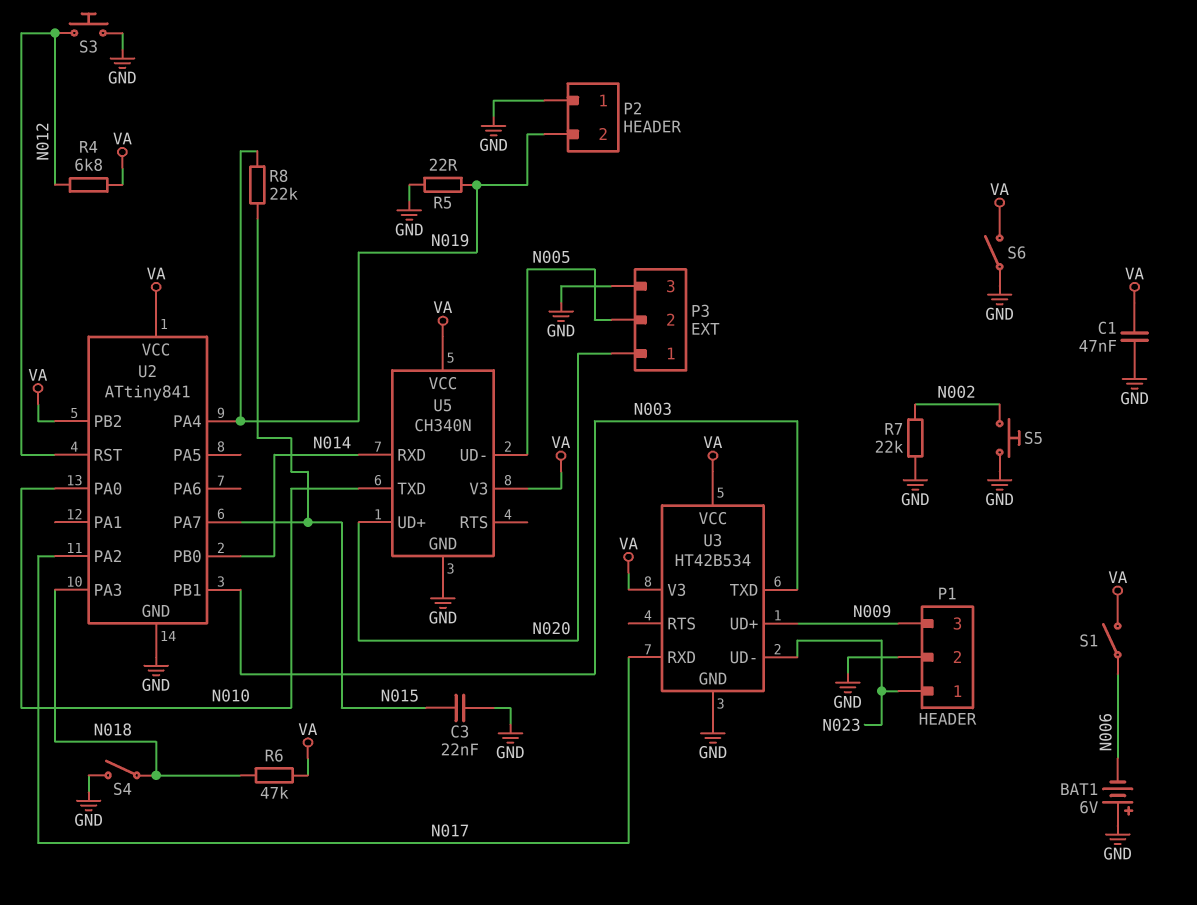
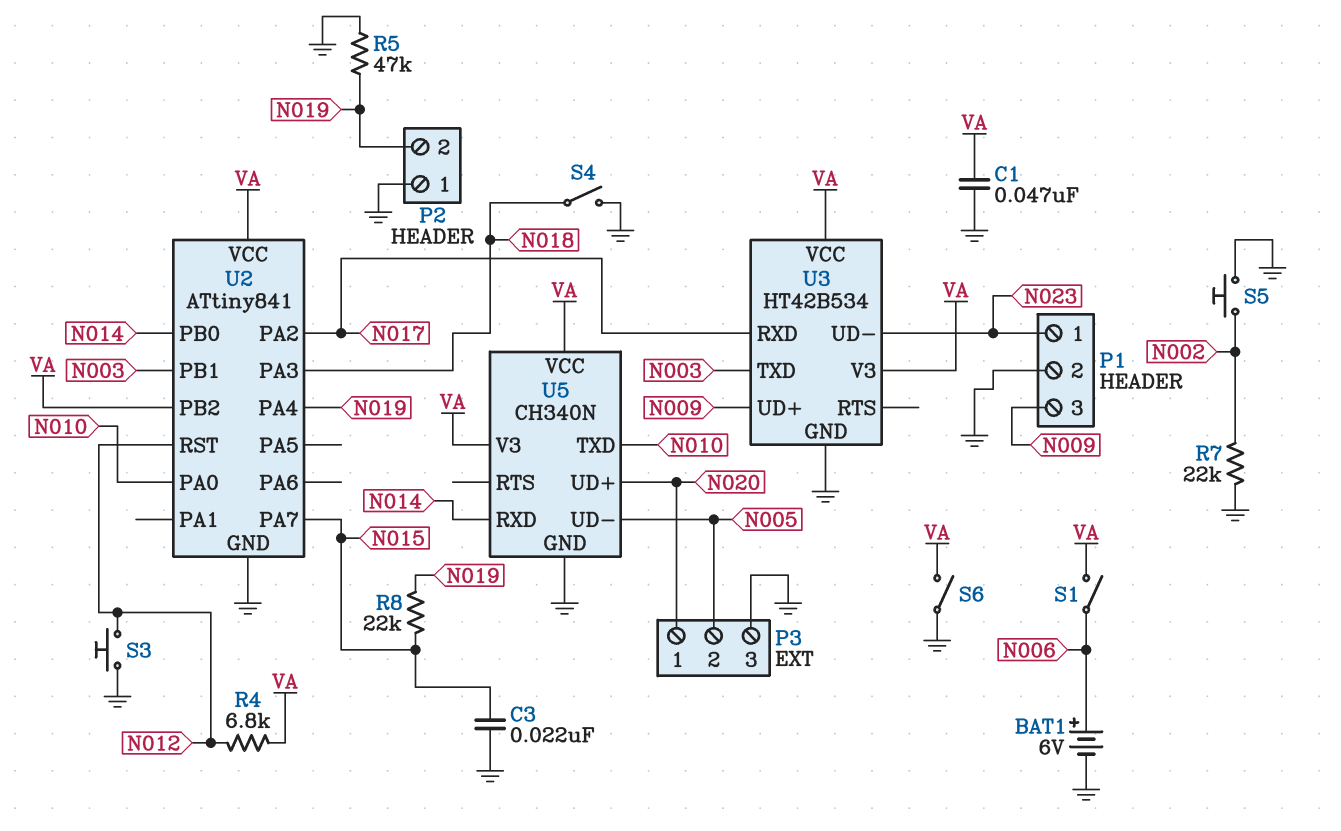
BAT1: 6V (plus GND, minus N006) -> 6V (plus N006, minus GND)
R5: 22 (GND, N019) -> 47k (GND, N019)
R6: 47k (N018, VA) -> none

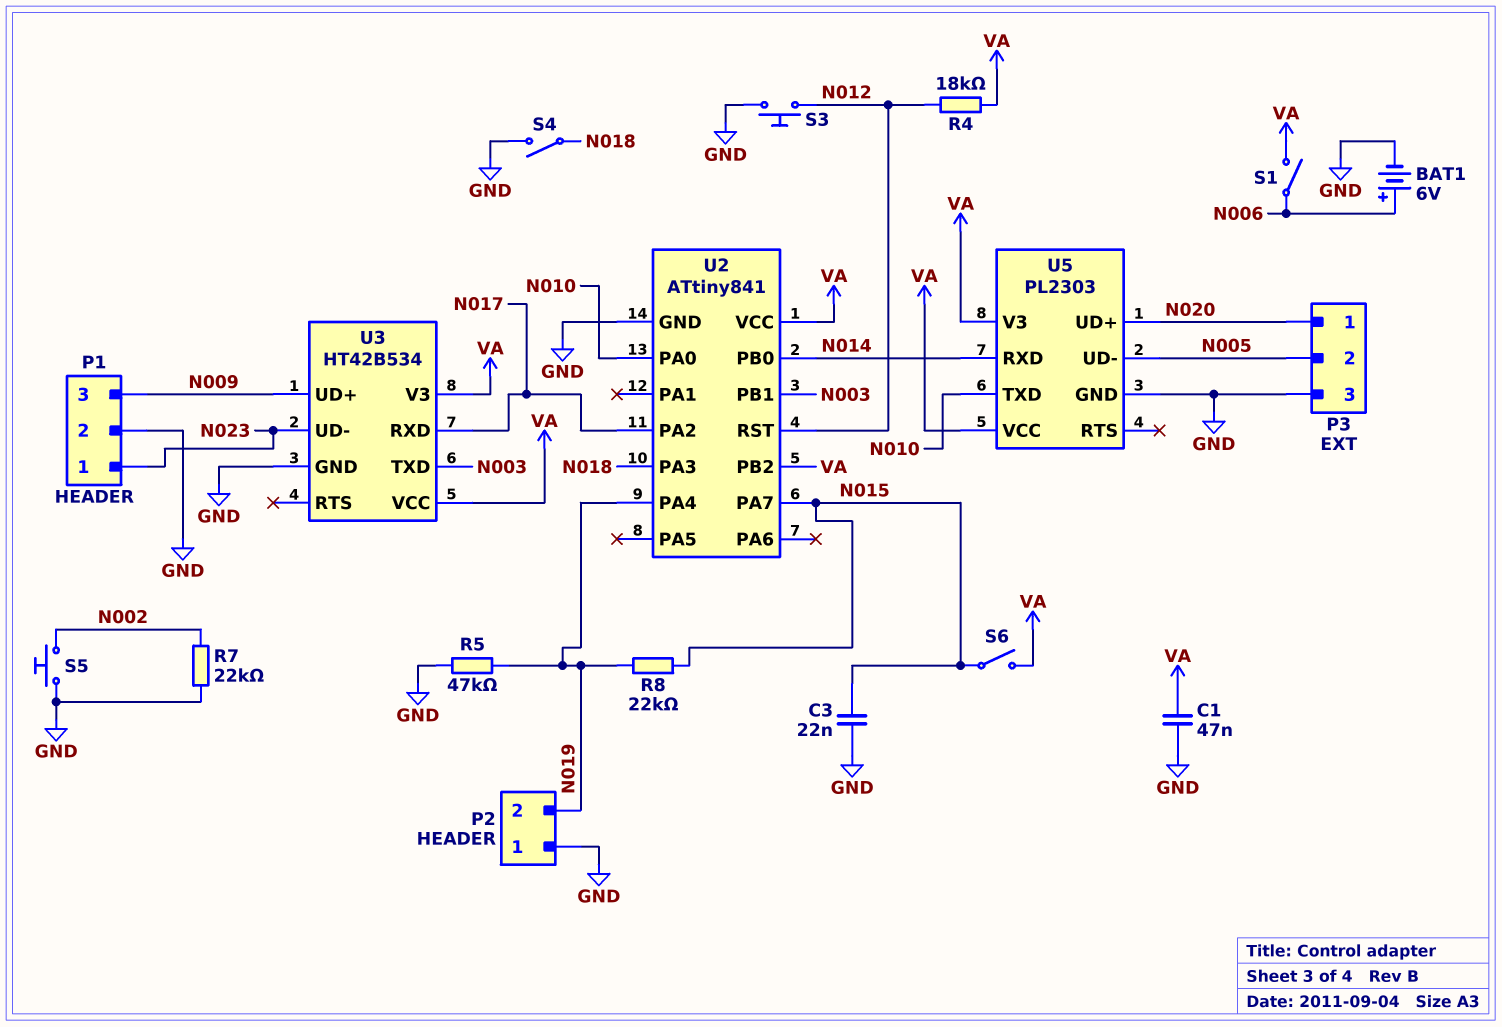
R4: 6.8k (N012, VA) -> 18k (N012, VA)
S6: switch (GND, VA) -> switch (N015, VA)
U5: CH340N -> PL2303

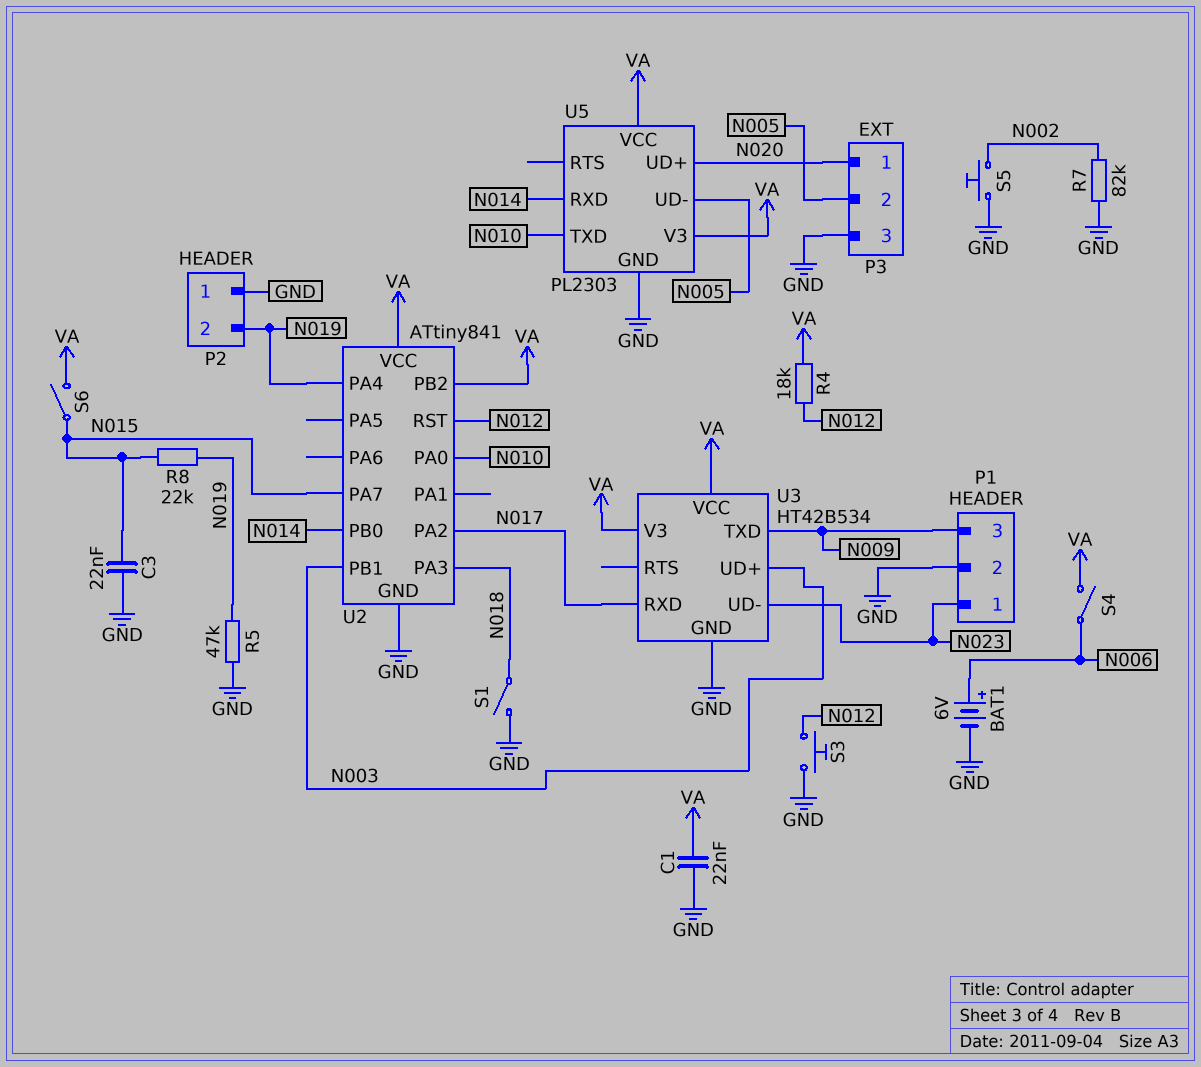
C1: 47nF (GND, VA) -> 22nF (GND, VA)
R7: 22k (GND, N002) -> 82k (GND, N002)
S1: switch (N006, VA) -> switch (GND, N018)
S4: switch (GND, N018) -> switch (N006, VA)
U3 pin TXD: N003 -> N009
U3 pin UD+: N009 -> N003

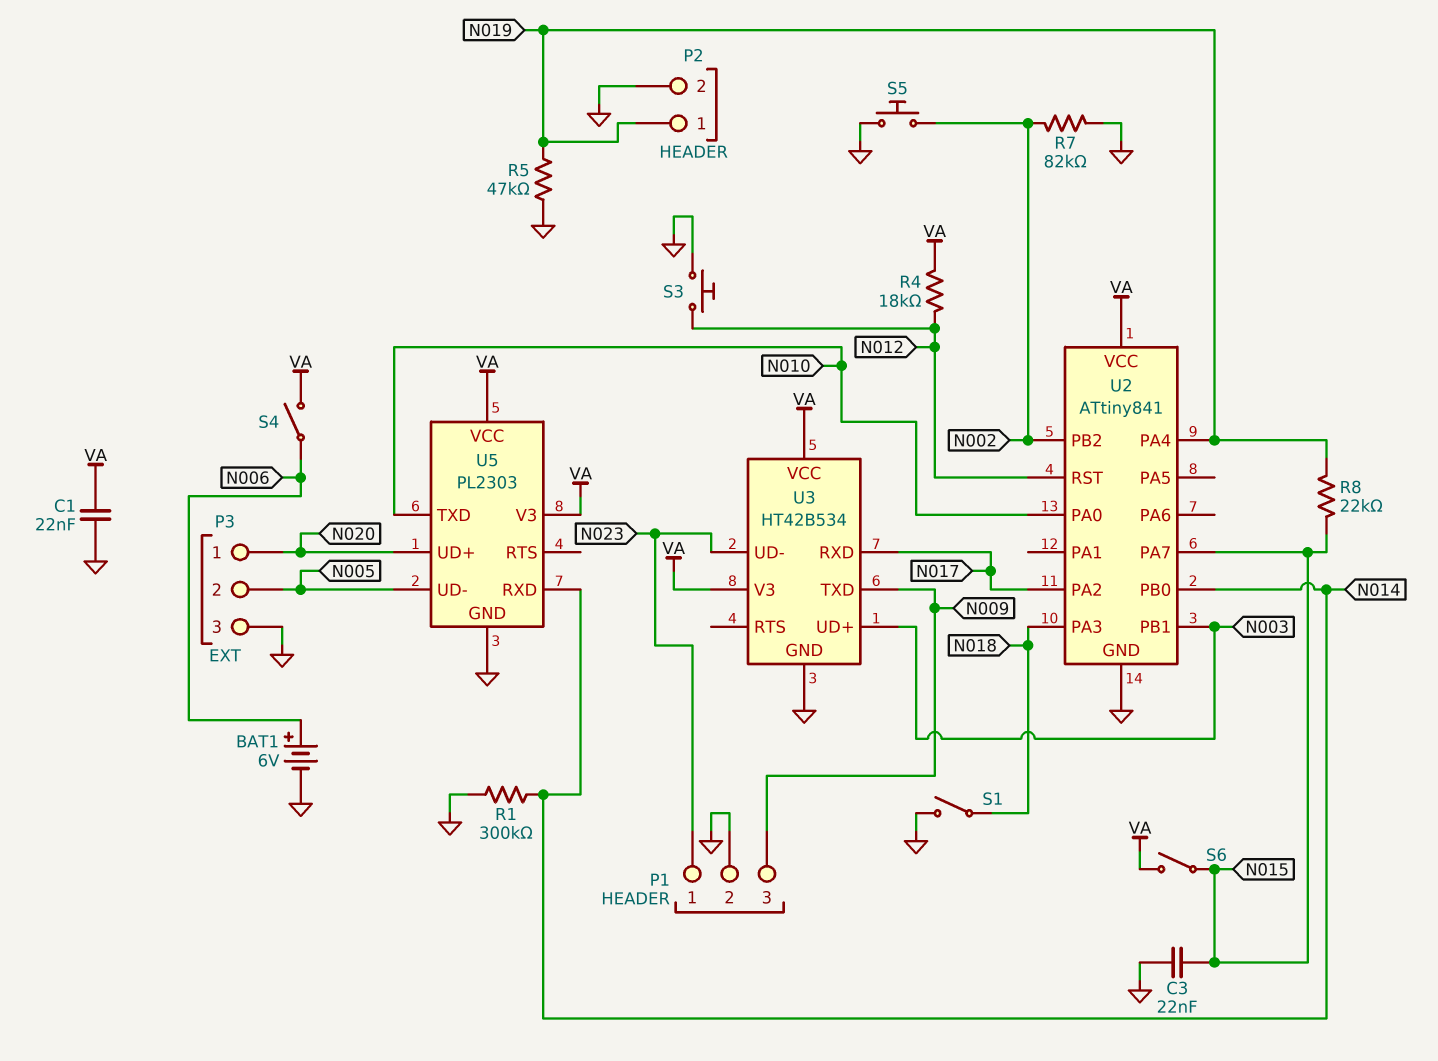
P2 pin 1: GND -> N019
P2 pin 2: N019 -> GND
R1: none -> 300k (GND, N014)
U2 pin PB2: VA -> N002

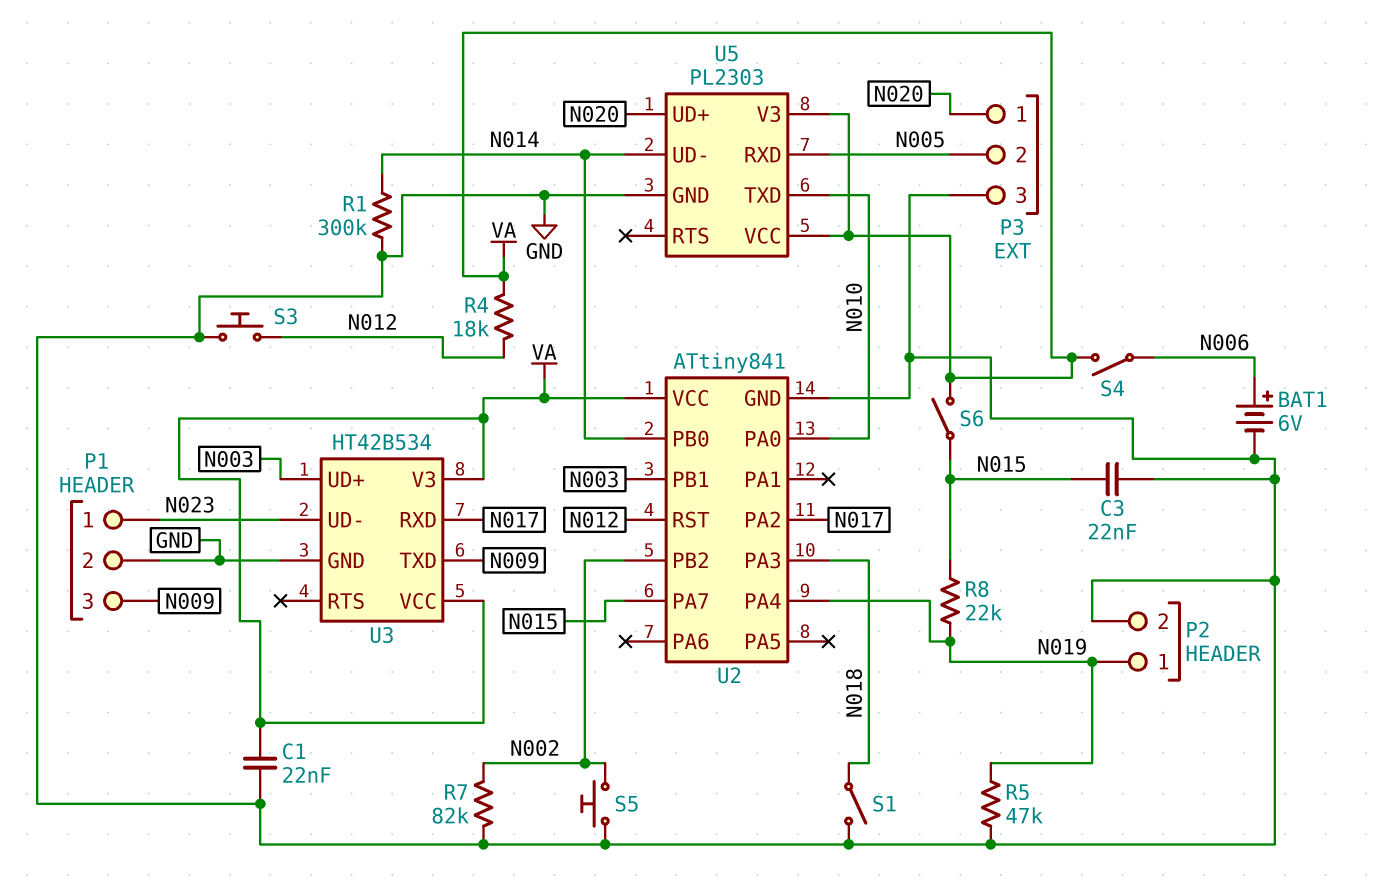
U5 pin RXD: N014 -> N005
U5 pin UD-: N005 -> N014

